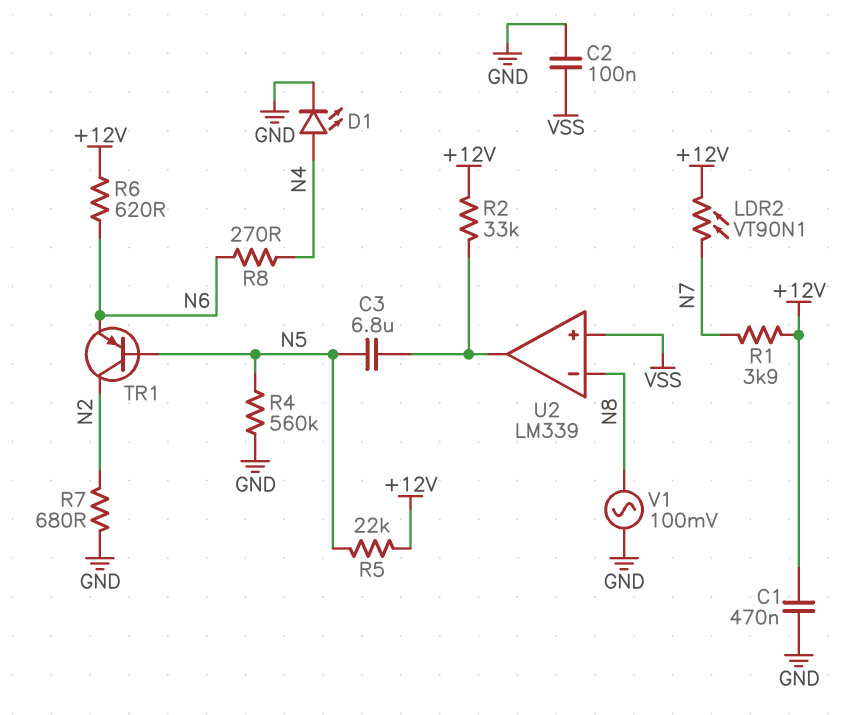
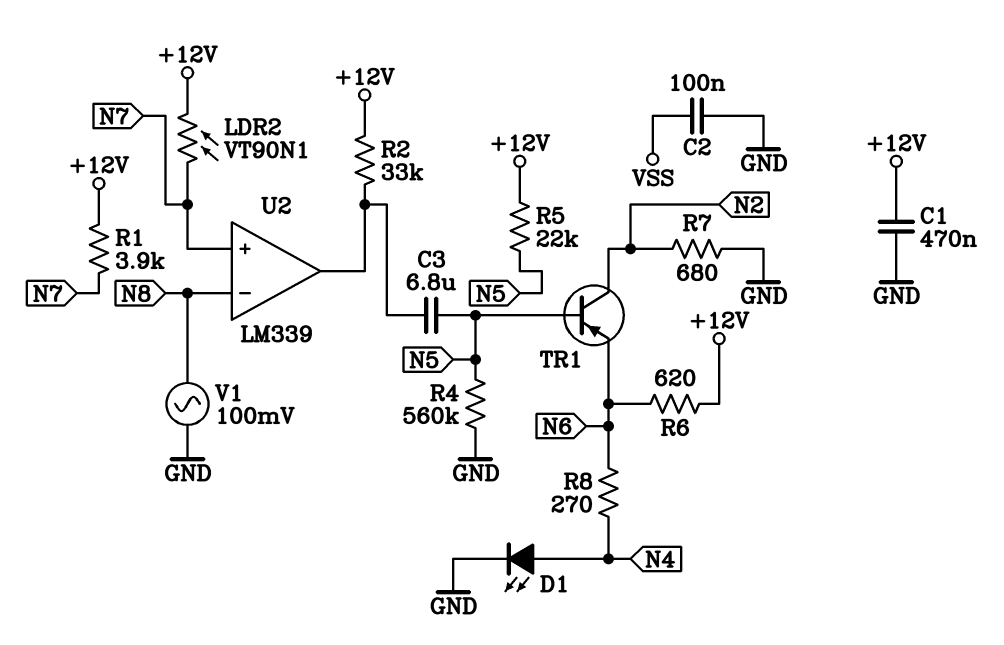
U2 pin in+: VSS -> N7

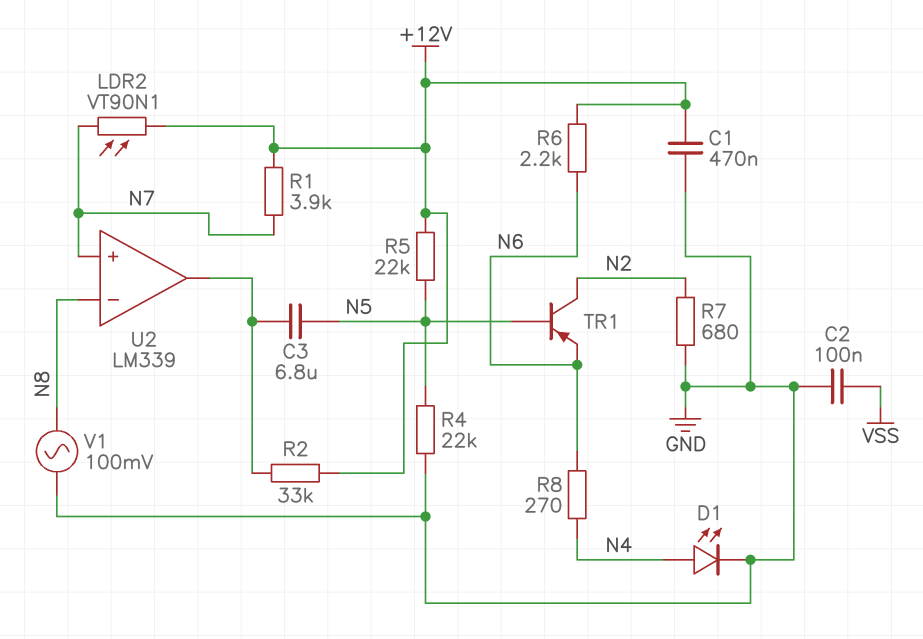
R4: 560k (GND, N5) -> 22k (GND, N5)
R6: 620 (+12V, N6) -> 2.2k (+12V, N6)

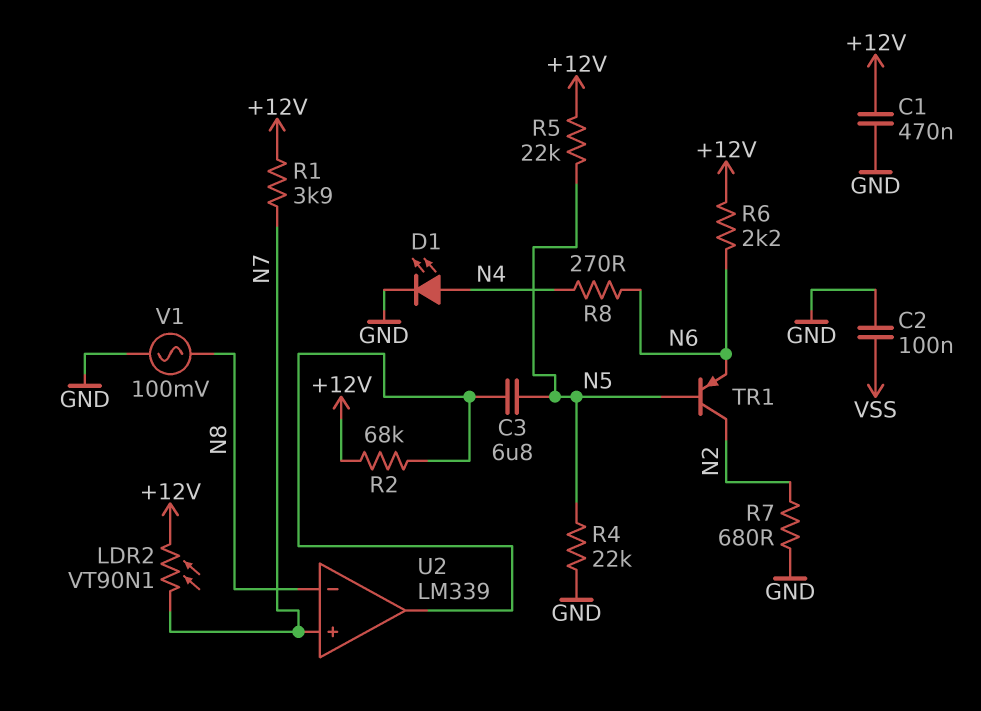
R2: 33k (+12V, U2/out) -> 68k (+12V, U2/out)

